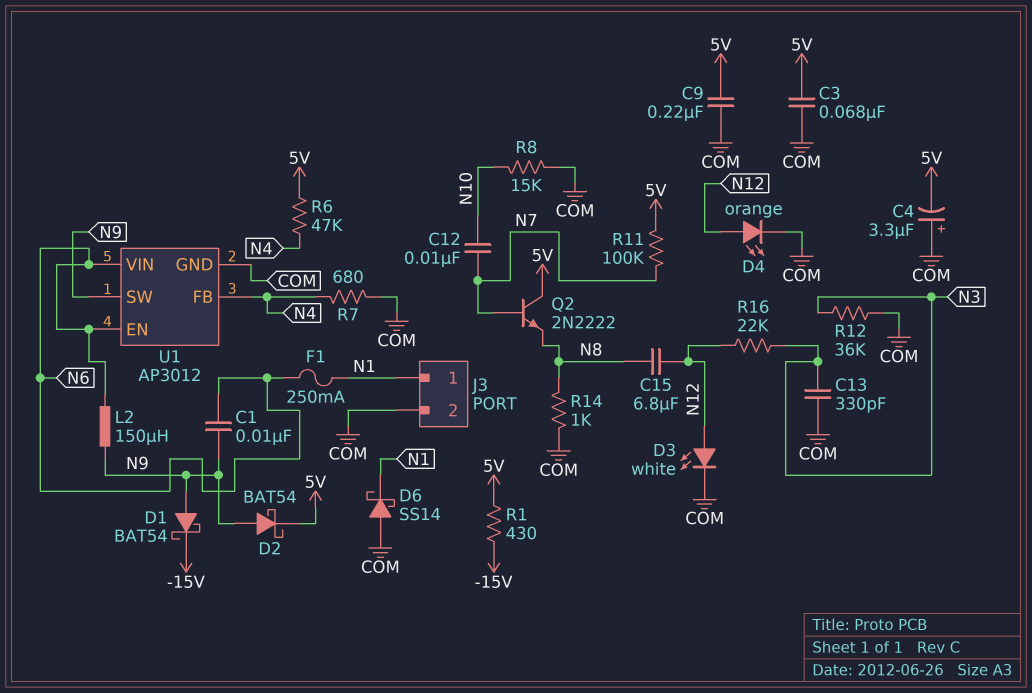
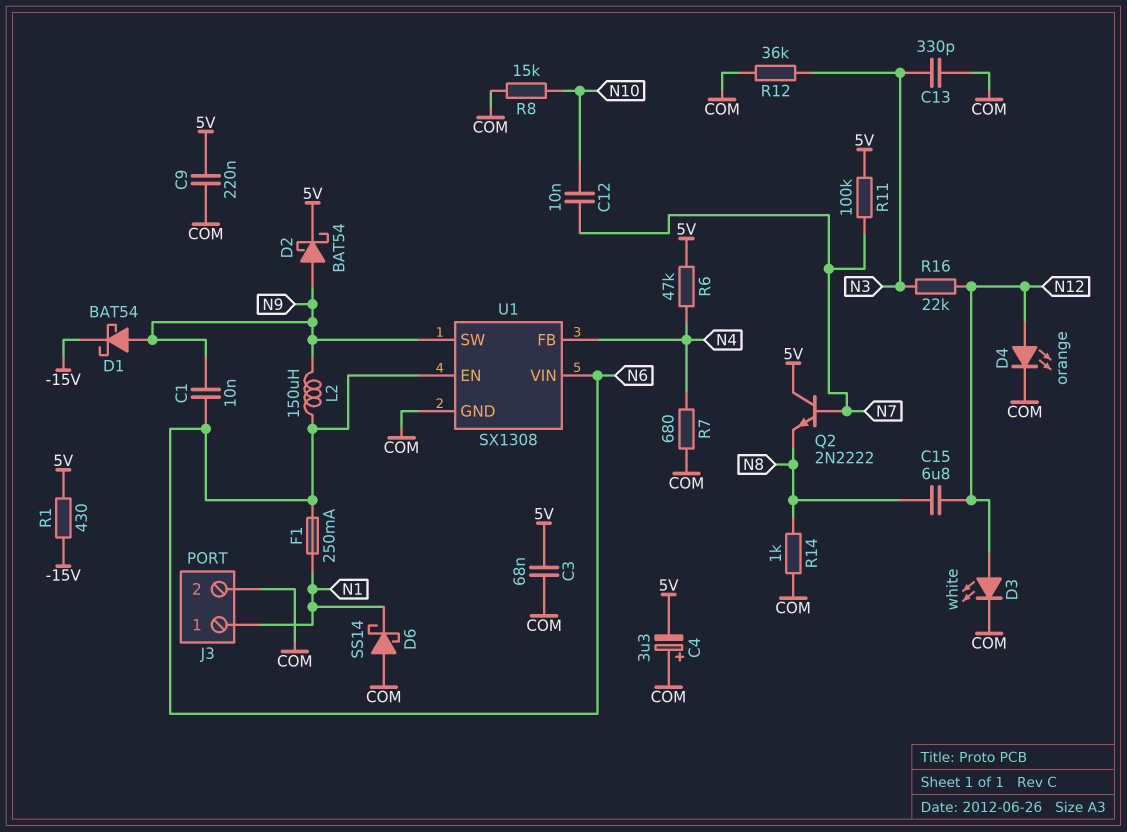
U1: AP3012 -> SX1308

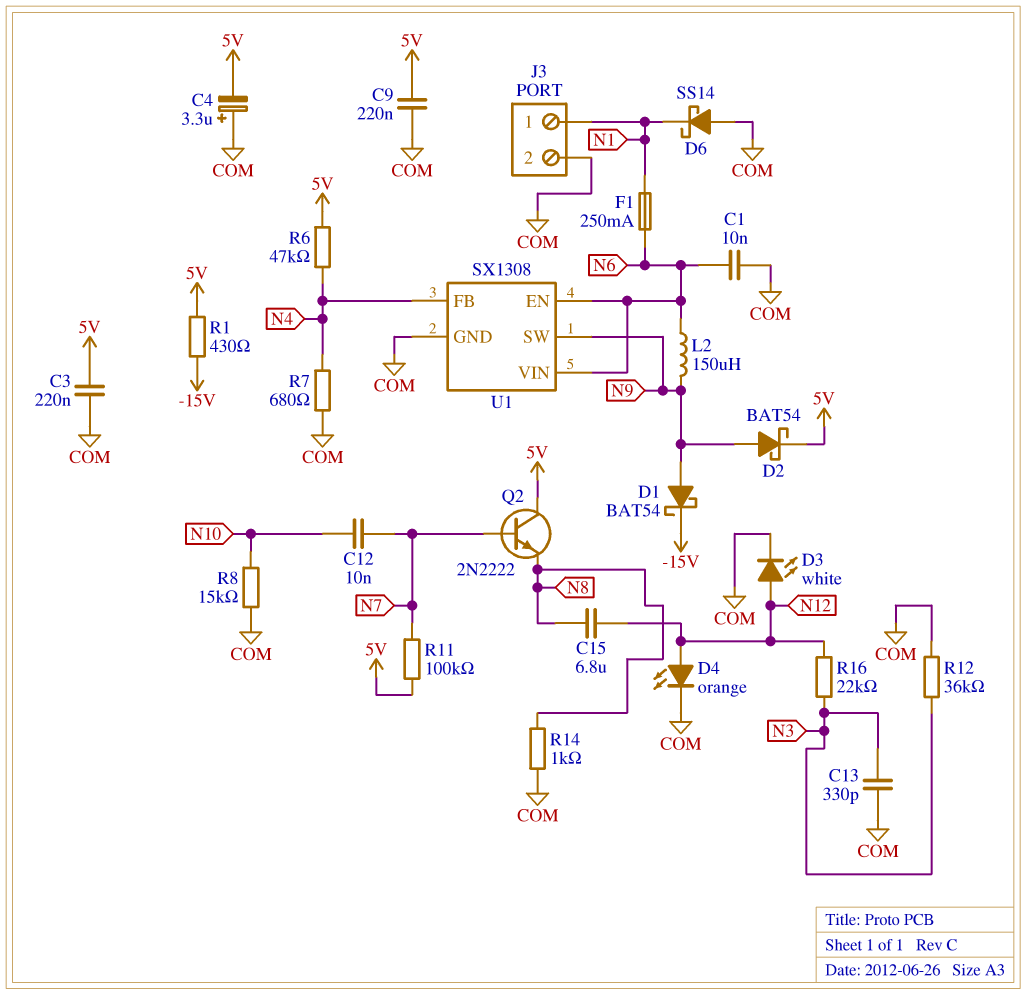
C1: 10nF (N6, N9) -> 10nF (COM, N6)
C3: 68nF (5V, COM) -> 220nF (5V, COM)

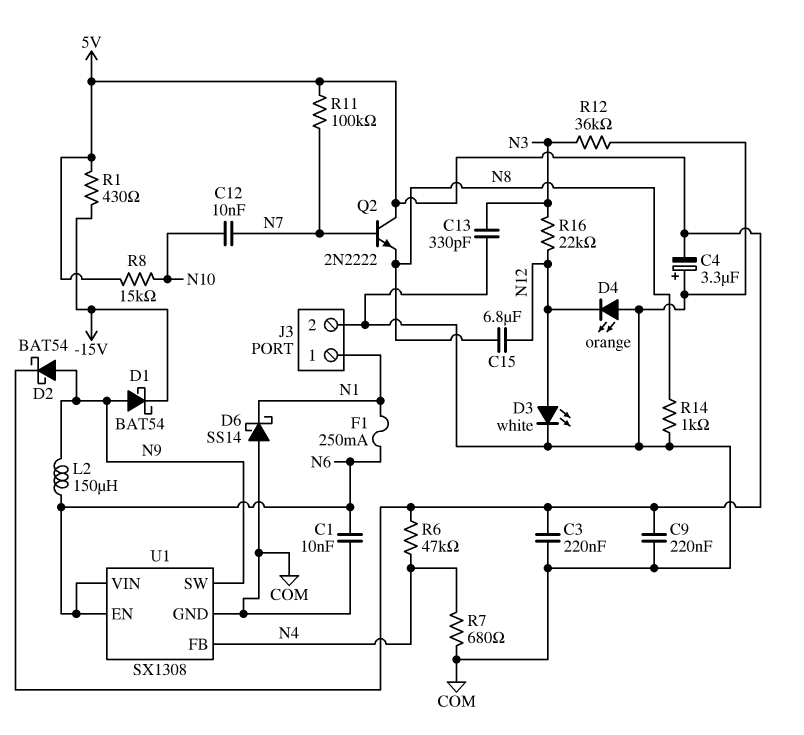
D4: LED orange (A N12, K COM) -> LED orange (A COM, K N12)
R8: 15k (COM, N10) -> 15k (5V, N10)

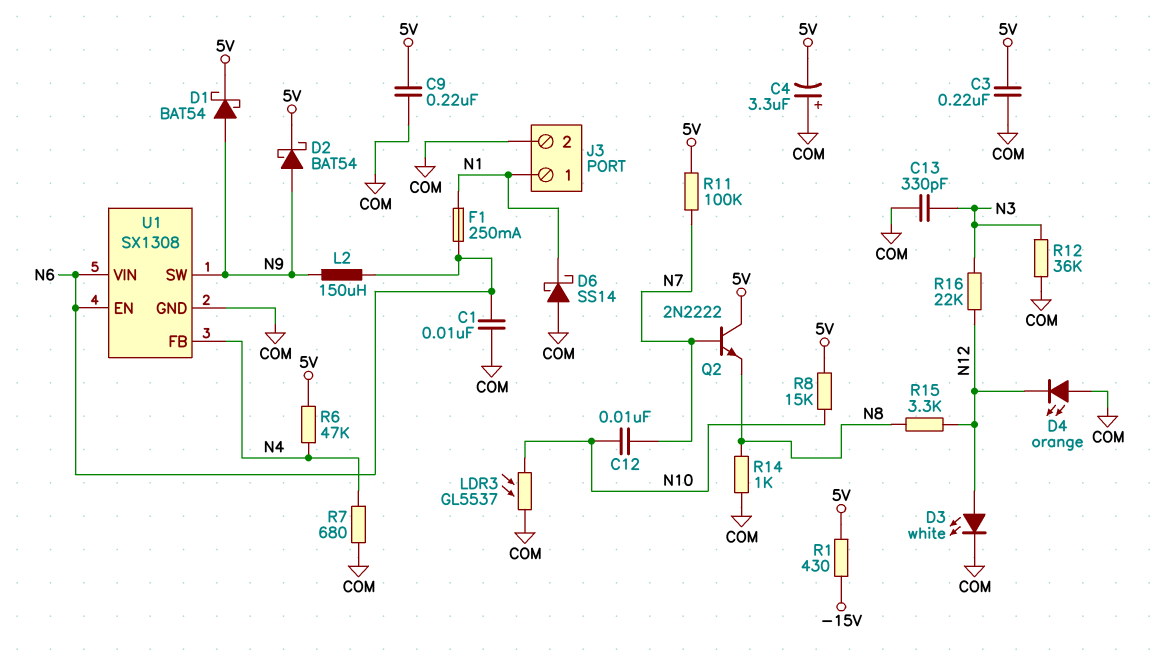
C15: 6.8uF (N8, N12) -> none
D1: schottky BAT54 (A N9, K -15V) -> schottky BAT54 (A N9, K 5V)
LDR3: none -> GL5537 (COM, N10)
R15: none -> 3.3k (N8, N12)

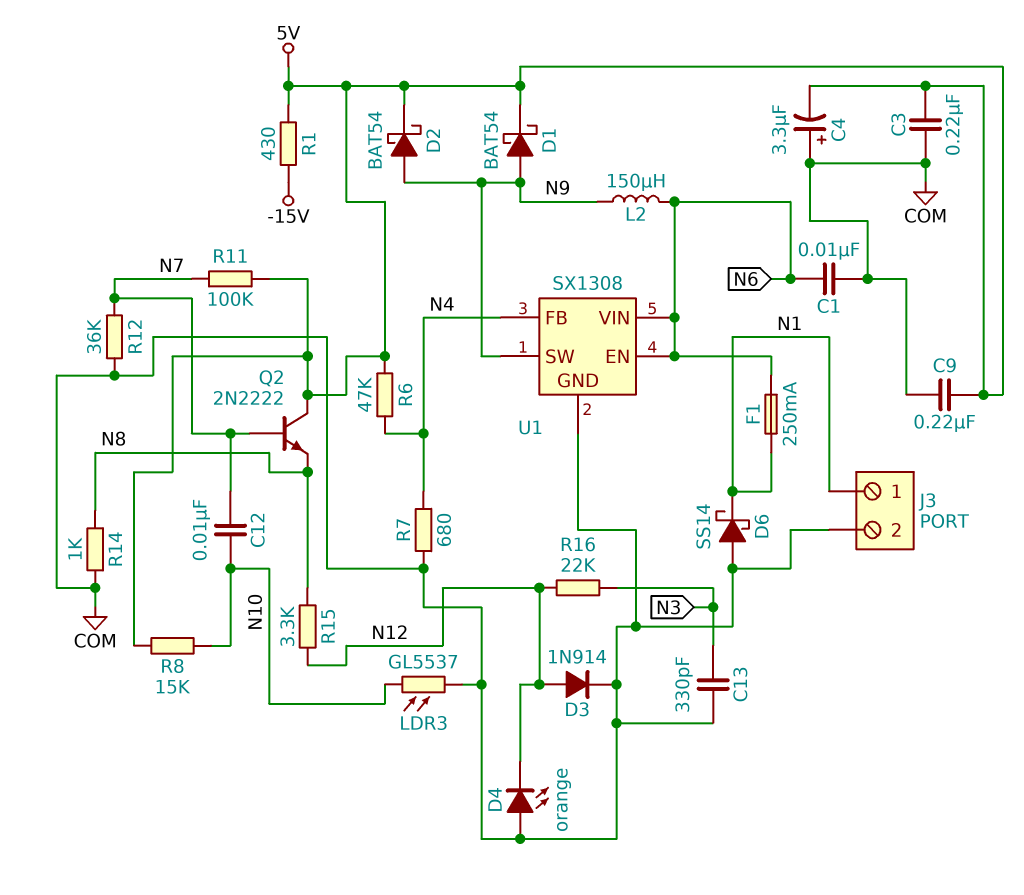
D3: LED white (A N12, K COM) -> diode 1N914 (A N12, K COM)
R12: 36k (COM, N3) -> 36k (COM, N7)

